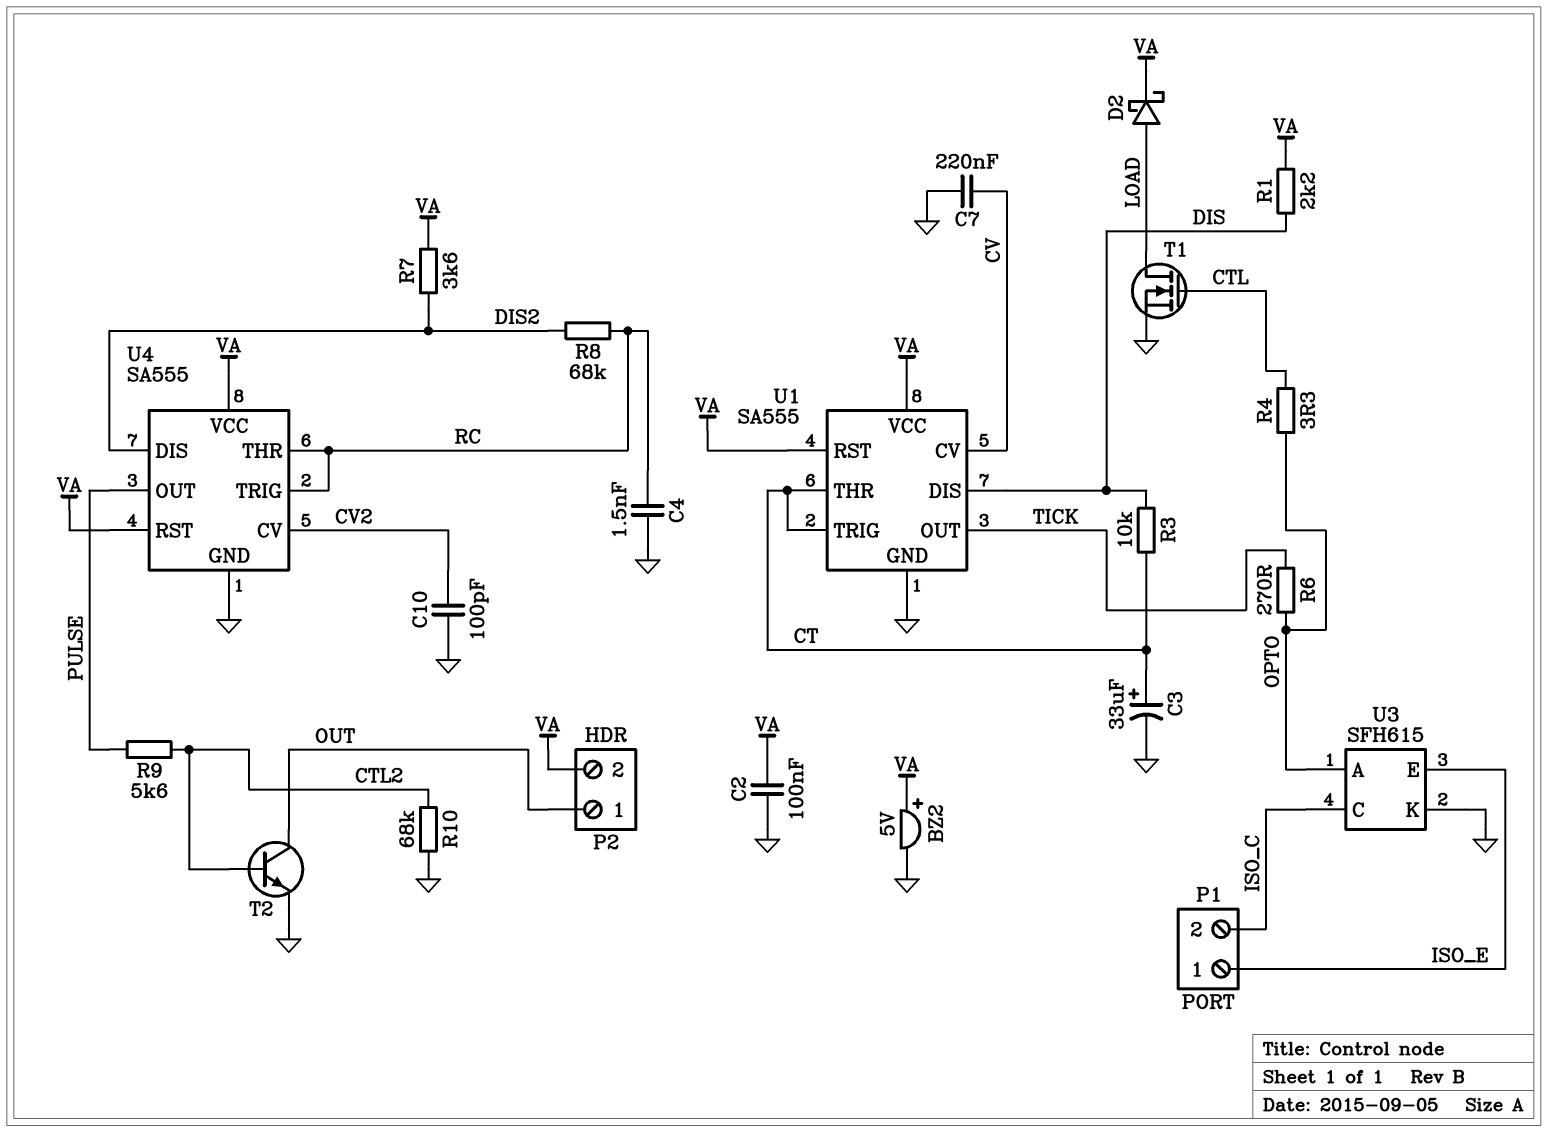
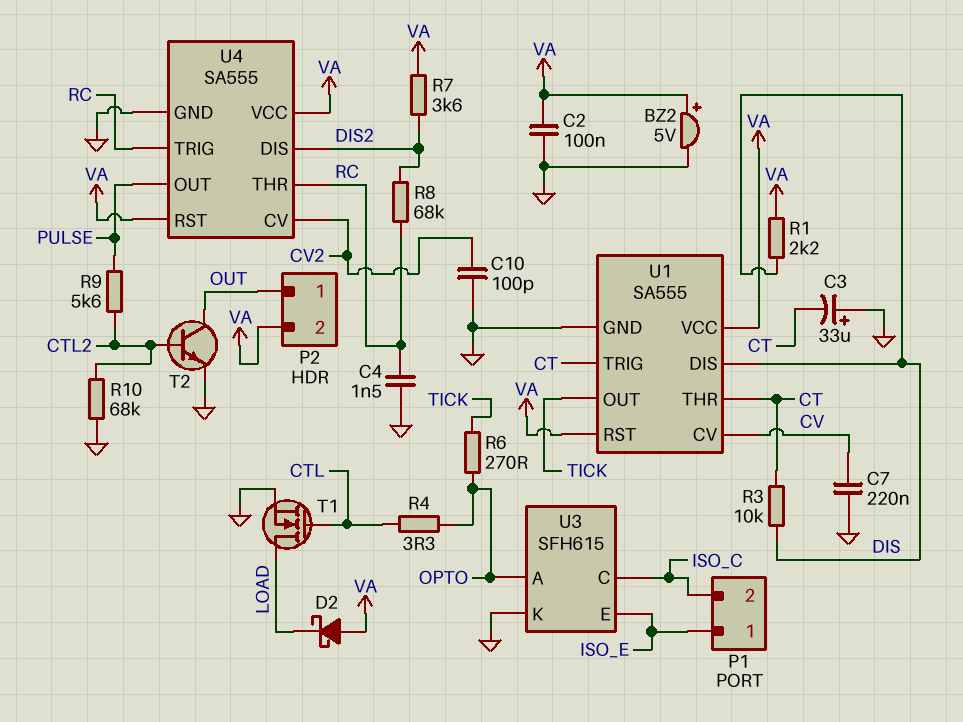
C3: 33uF (plus CT, minus GND) -> 33uF (plus GND, minus CT)
D2: schottky (A LOAD, K VA) -> schottky (A VA, K LOAD)

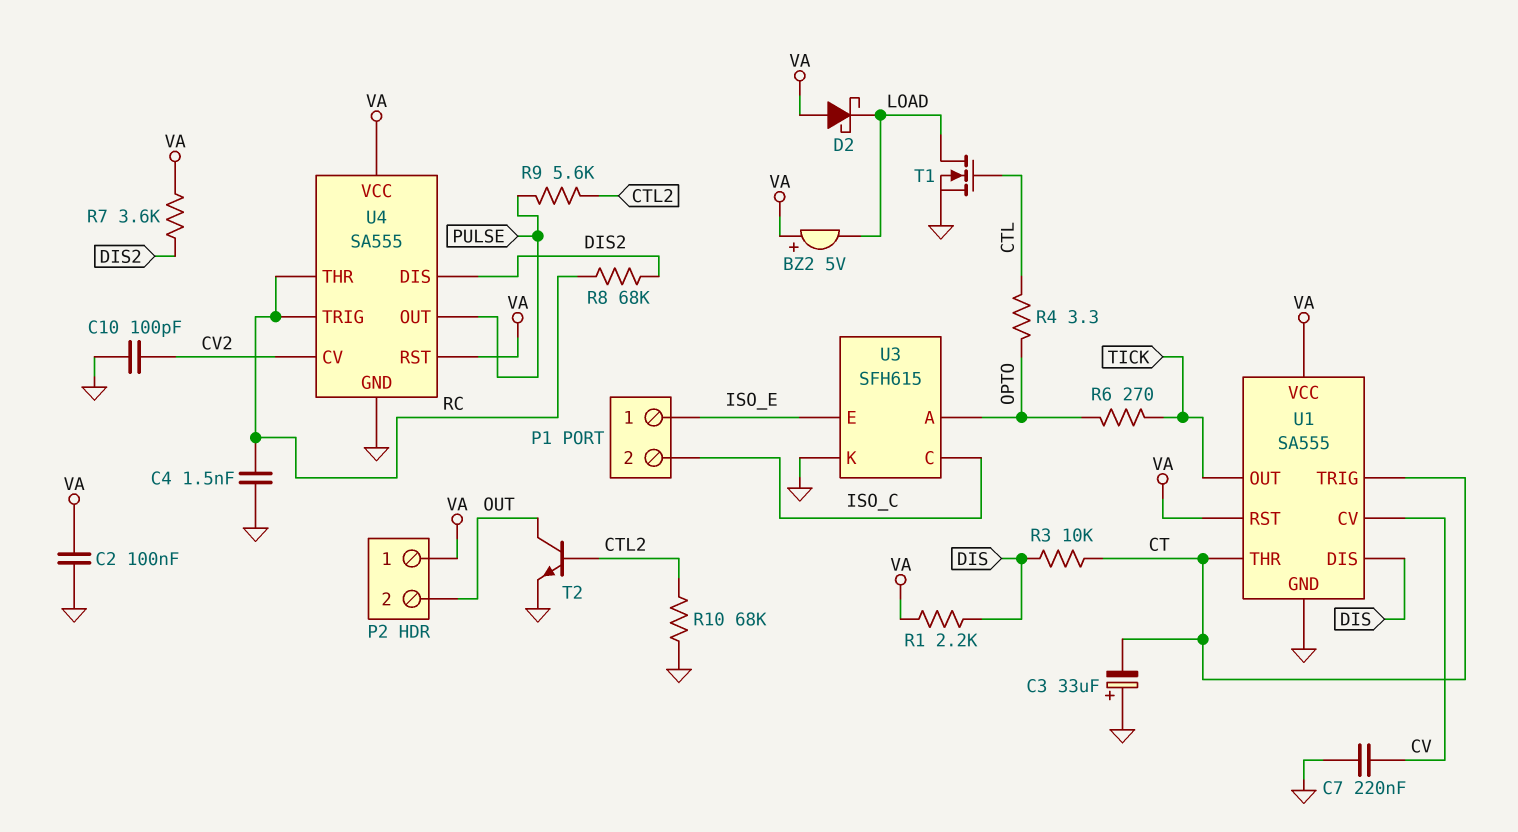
BZ2: buzzer 5V (plus VA, minus GND) -> buzzer 5V (plus VA, minus LOAD)
P2 pin 1: OUT -> VA
P2 pin 2: VA -> OUT

